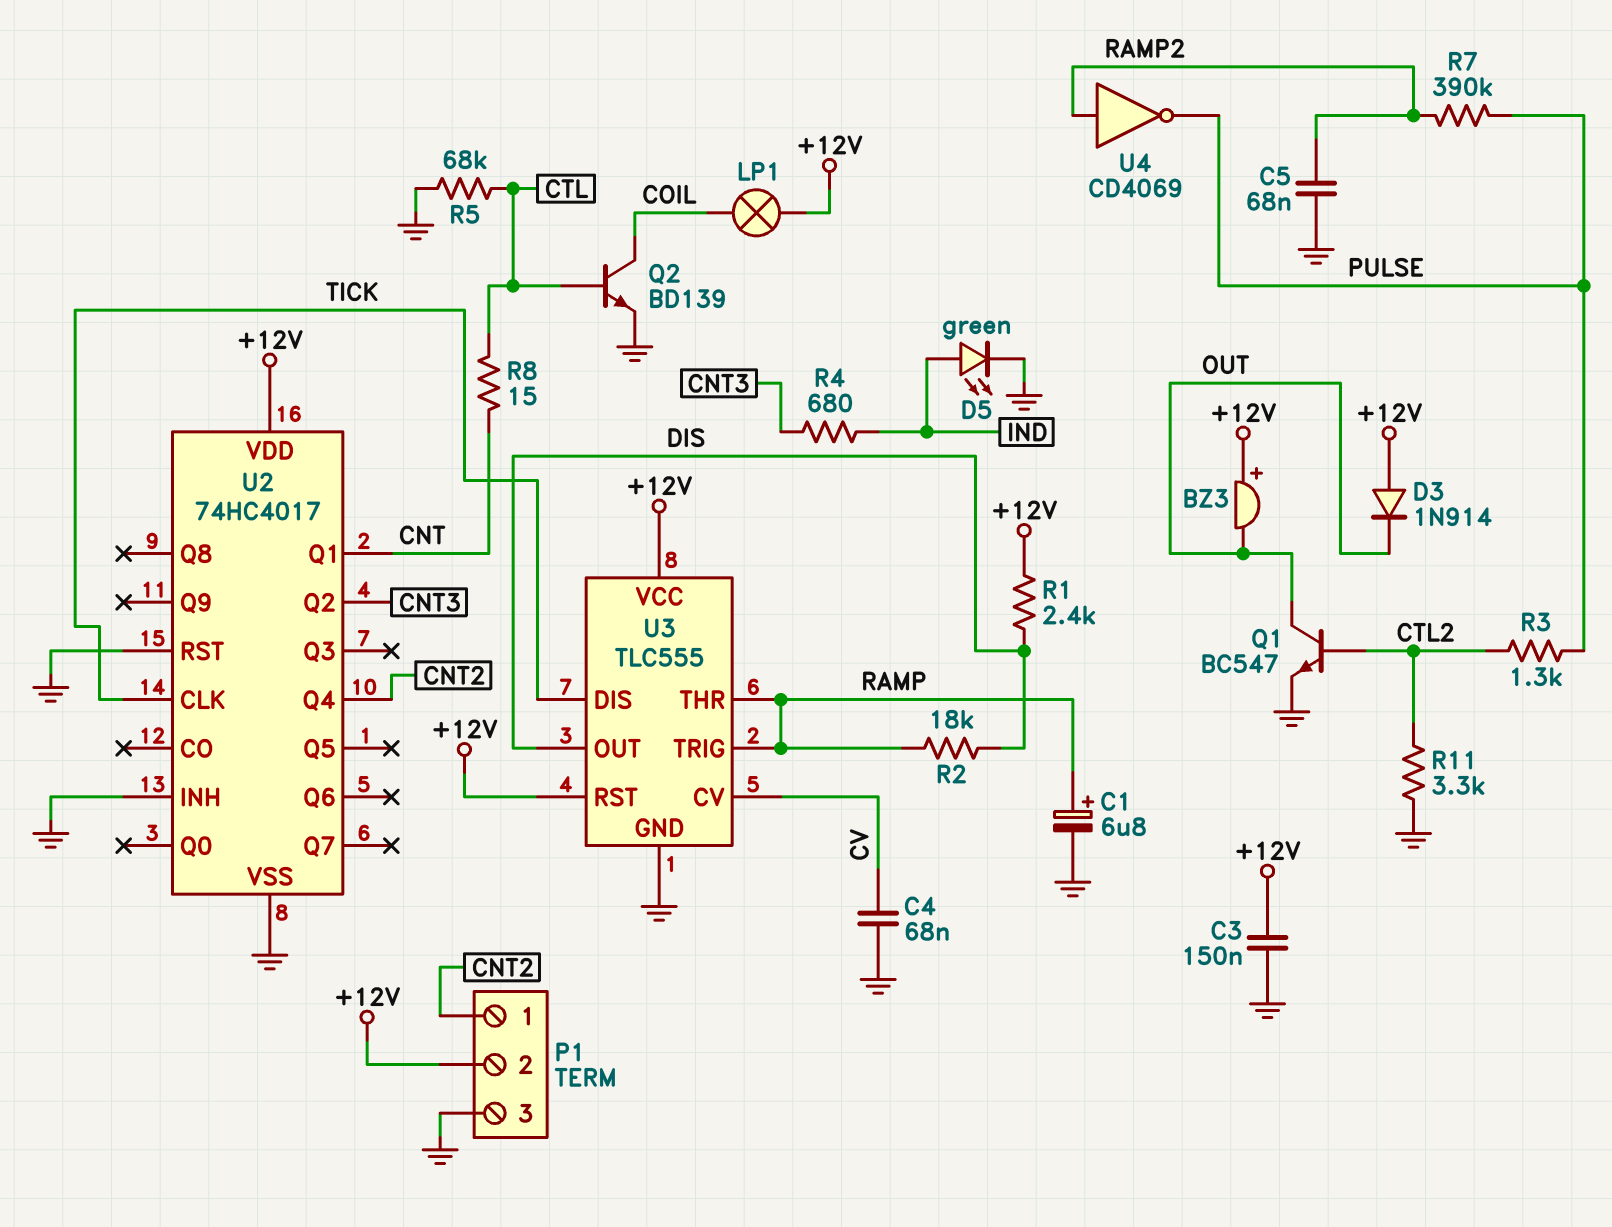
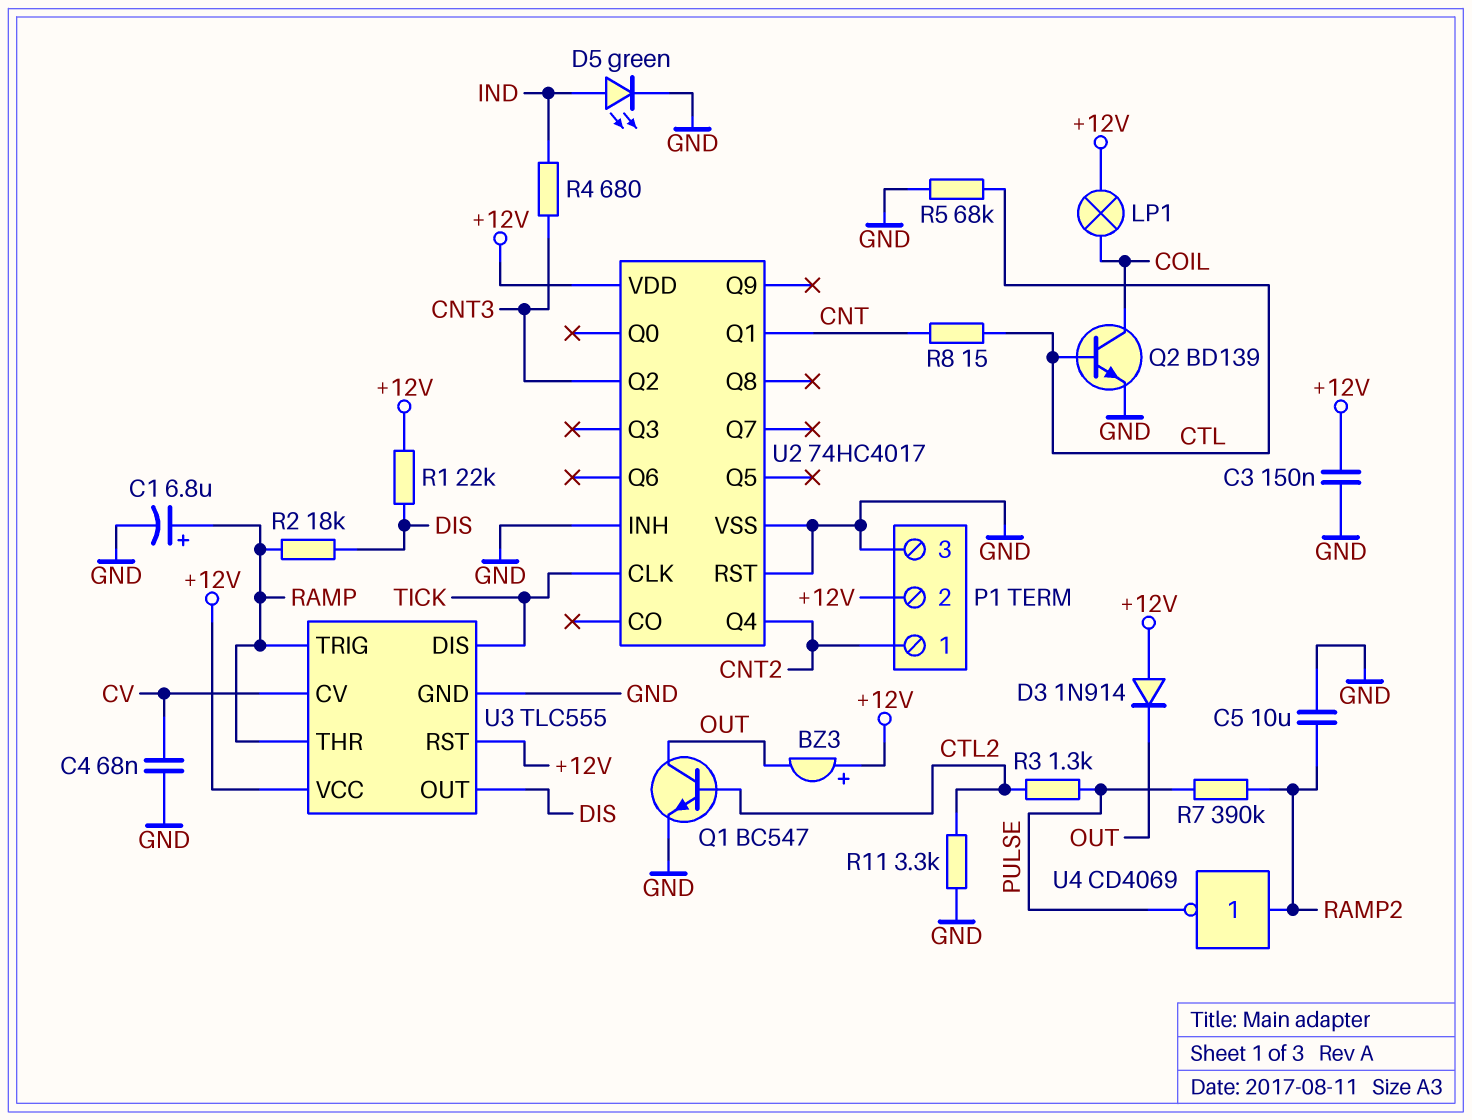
C5: 68nF (GND, RAMP2) -> 10uF (GND, RAMP2)
R1: 2.4k (+12V, DIS) -> 22k (+12V, DIS)

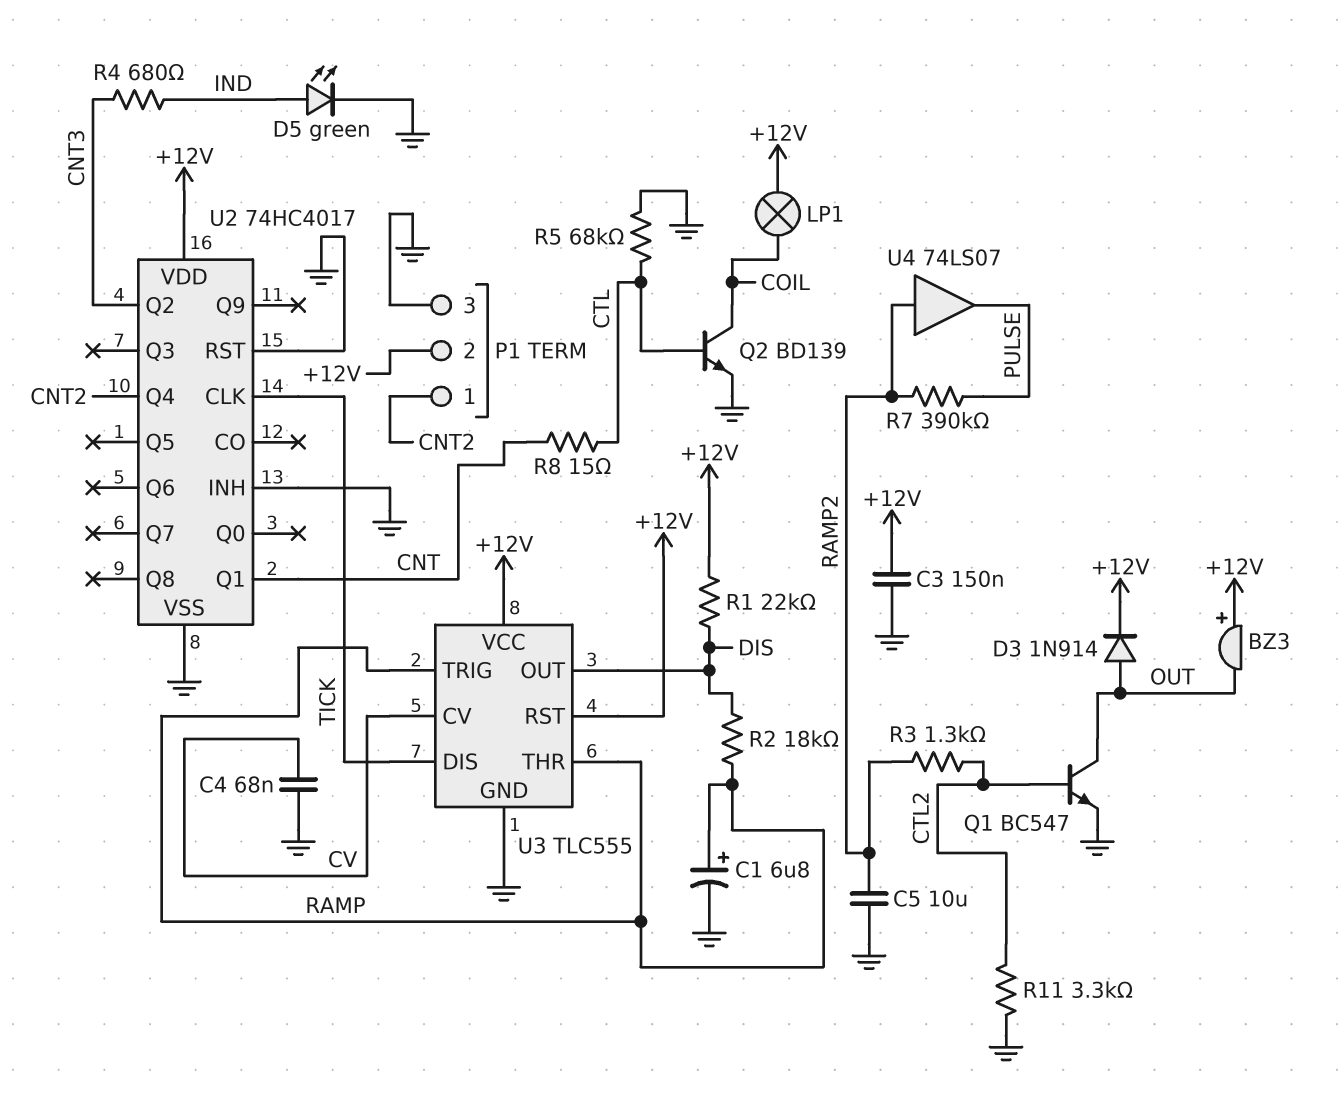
D3: diode 1N914 (A +12V, K OUT) -> diode 1N914 (A OUT, K +12V)
R3: 1.3k (CTL2, PULSE) -> 1.3k (CTL2, RAMP2)
U4: NOT CD4069 (in RAMP2, out PULSE) -> buffer 74LS07 (in RAMP2, out PULSE)

